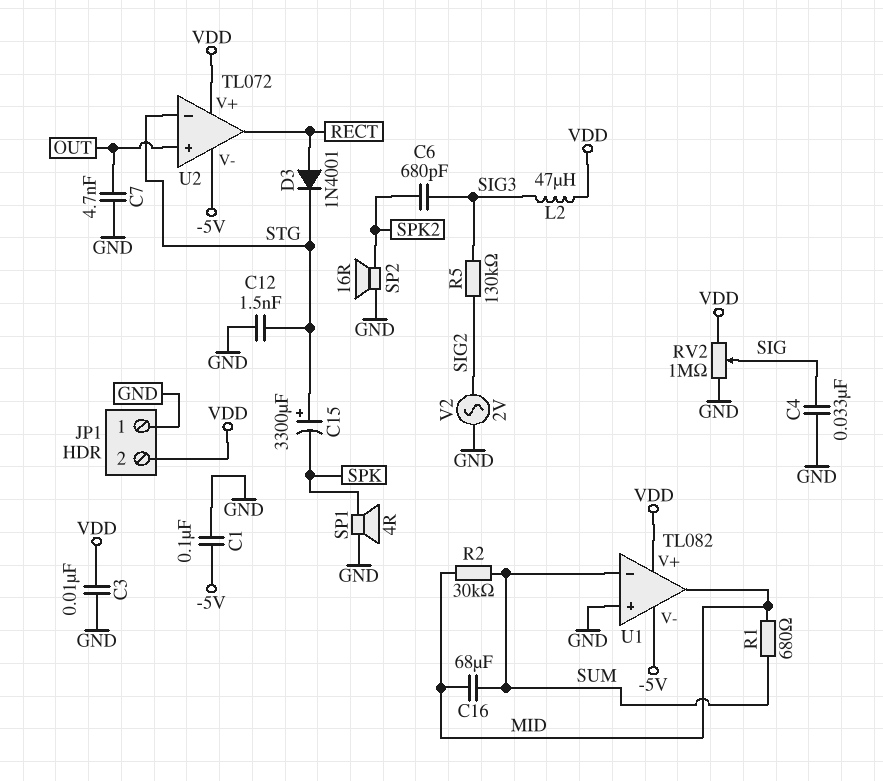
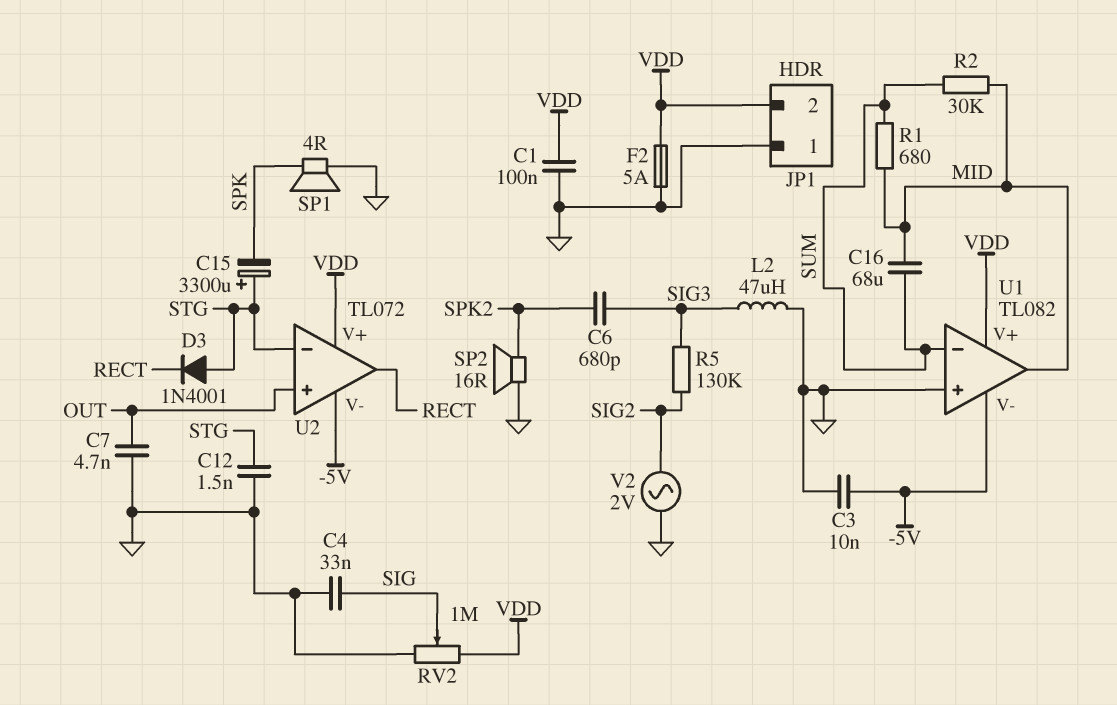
C1: 100nF (-5V, GND) -> 100nF (GND, VDD)
C3: 10nF (GND, VDD) -> 10nF (-5V, GND)
D3: diode 1N4001 (A RECT, K STG) -> diode 1N4001 (A STG, K RECT)
F2: none -> 5A (GND, VDD)
L2: 47uH (SIG3, VDD) -> 47uH (GND, SIG3)

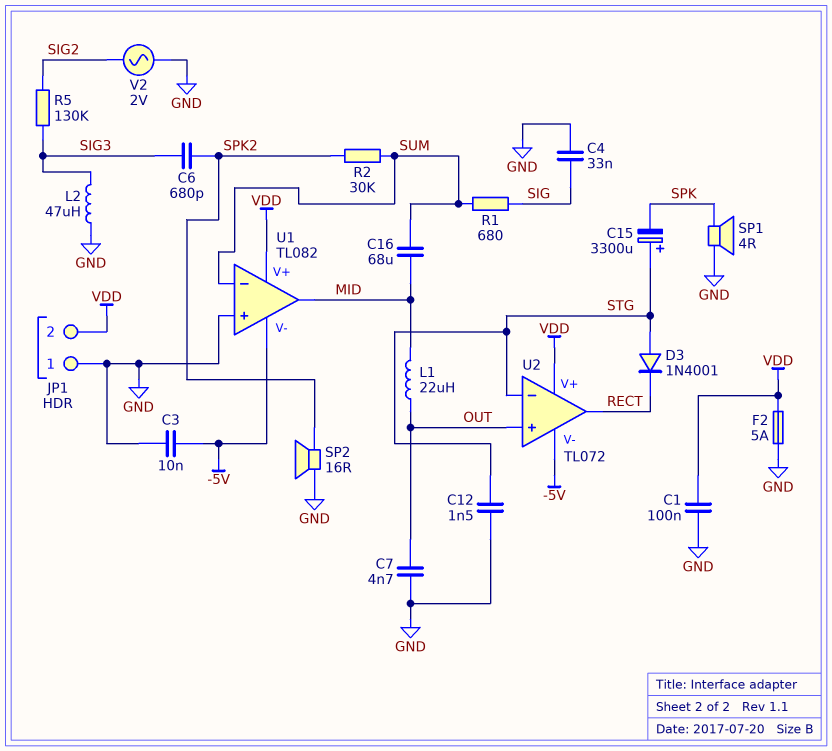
L1: none -> 22uH (MID, OUT)
R1: 680 (MID, SUM) -> 680 (SIG, SUM)
R2: 30k (MID, SUM) -> 30k (SPK2, SUM)
RV2: 1M (GND, VDD, wiper SIG) -> none

